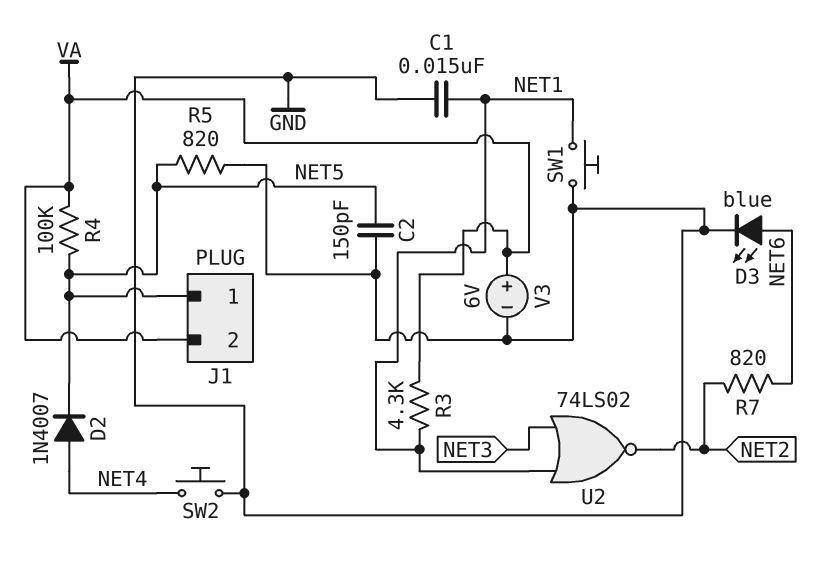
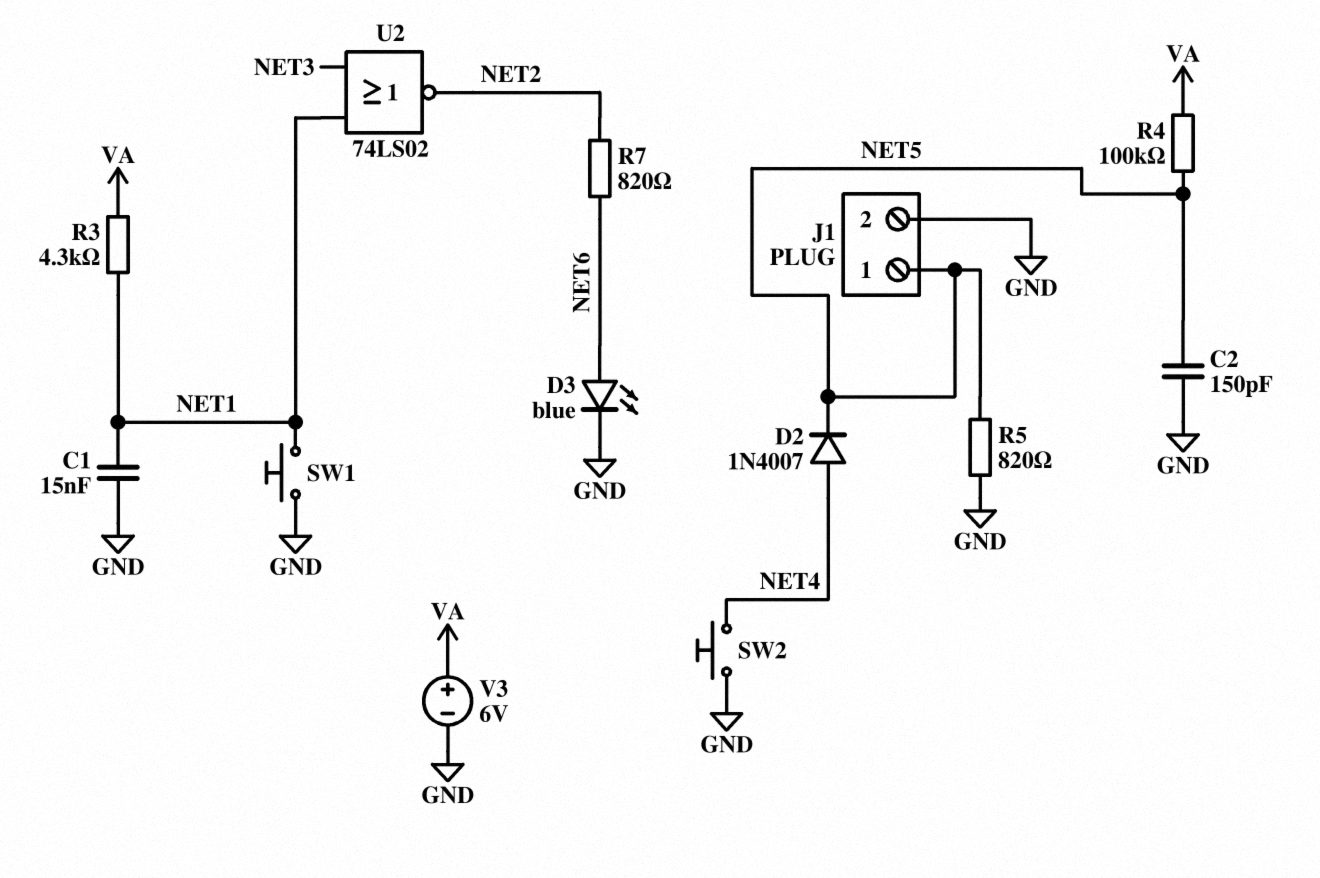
J1 pin 2: VA -> GND

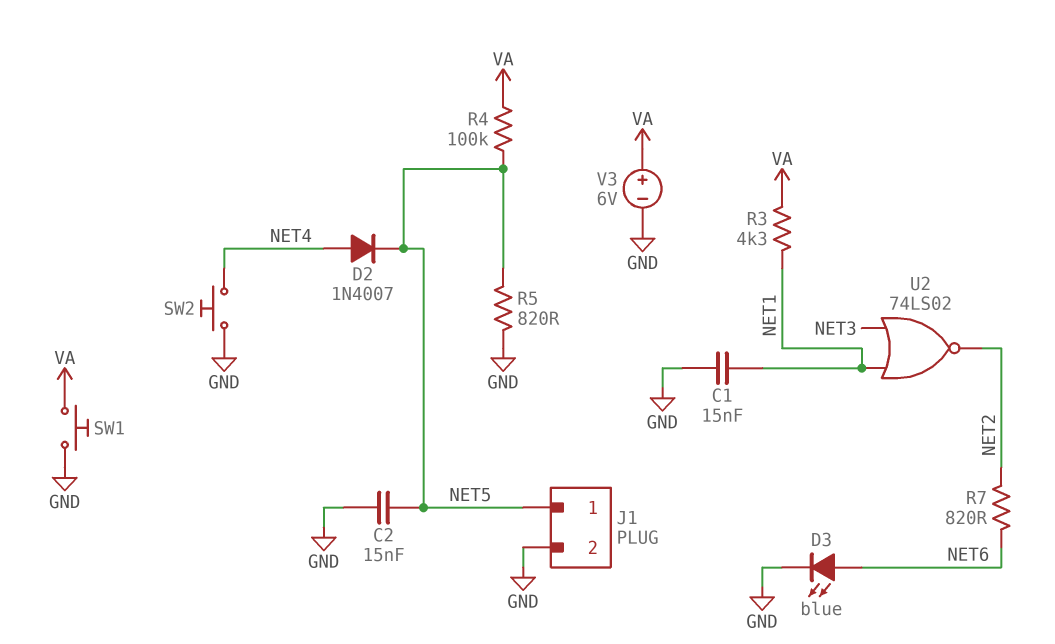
C2: 150pF (GND, NET5) -> 15nF (GND, NET5)
SW1: button (GND, NET1) -> button (GND, VA)

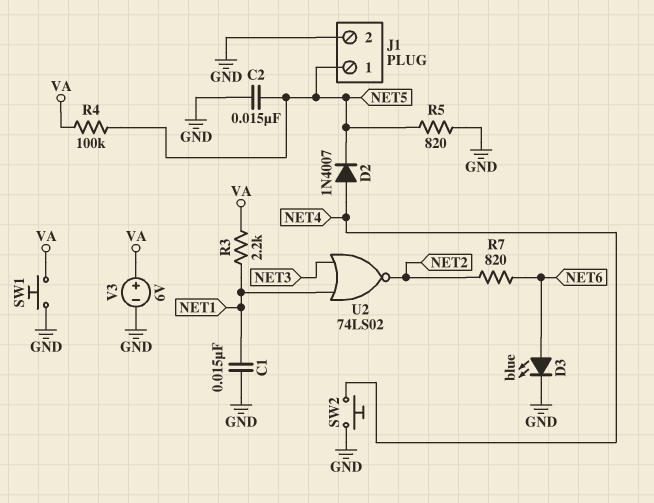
R3: 4.3k (NET1, VA) -> 2.2k (NET1, VA)

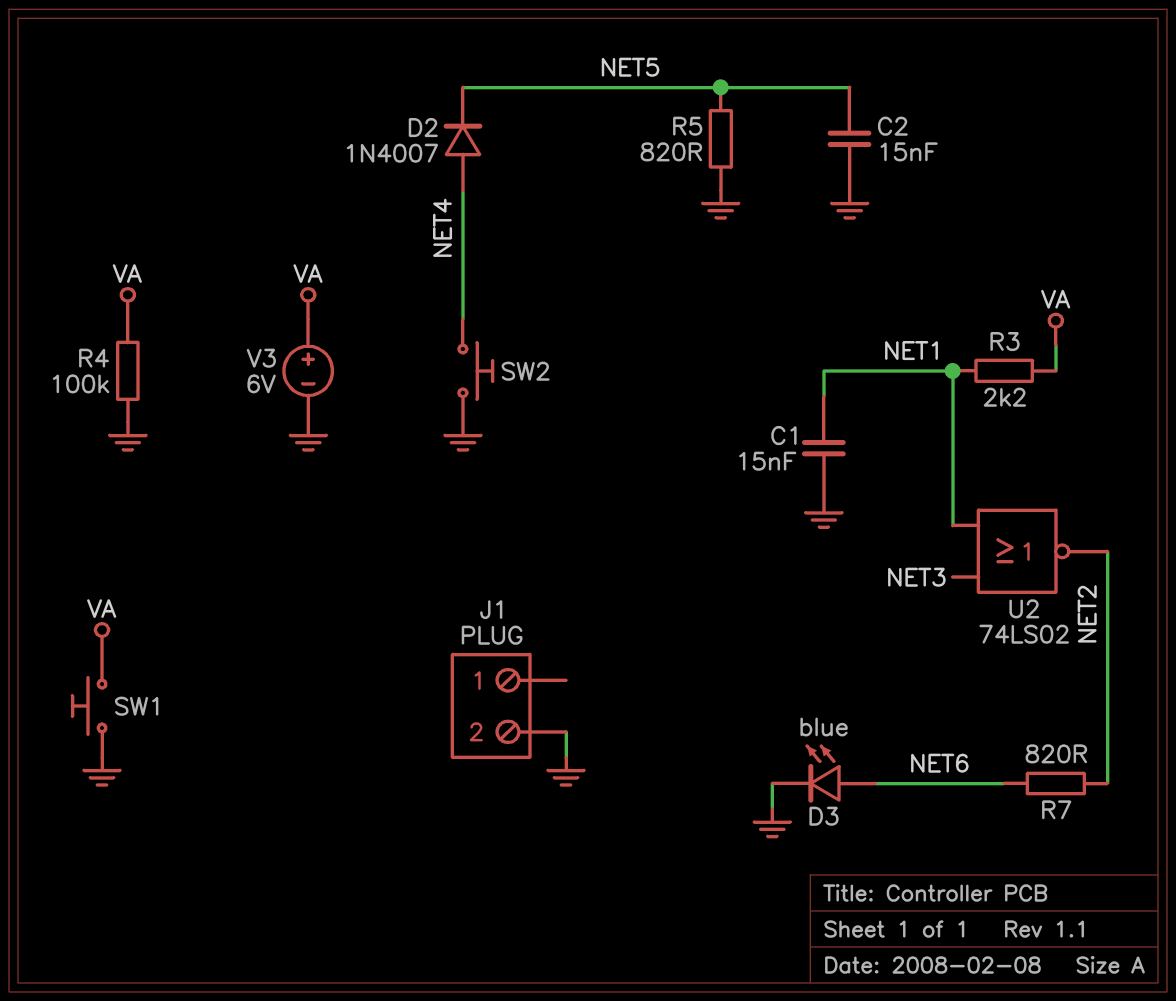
J1 pin 1: NET5 -> none
R4: 100k (NET5, VA) -> 100k (GND, VA)

